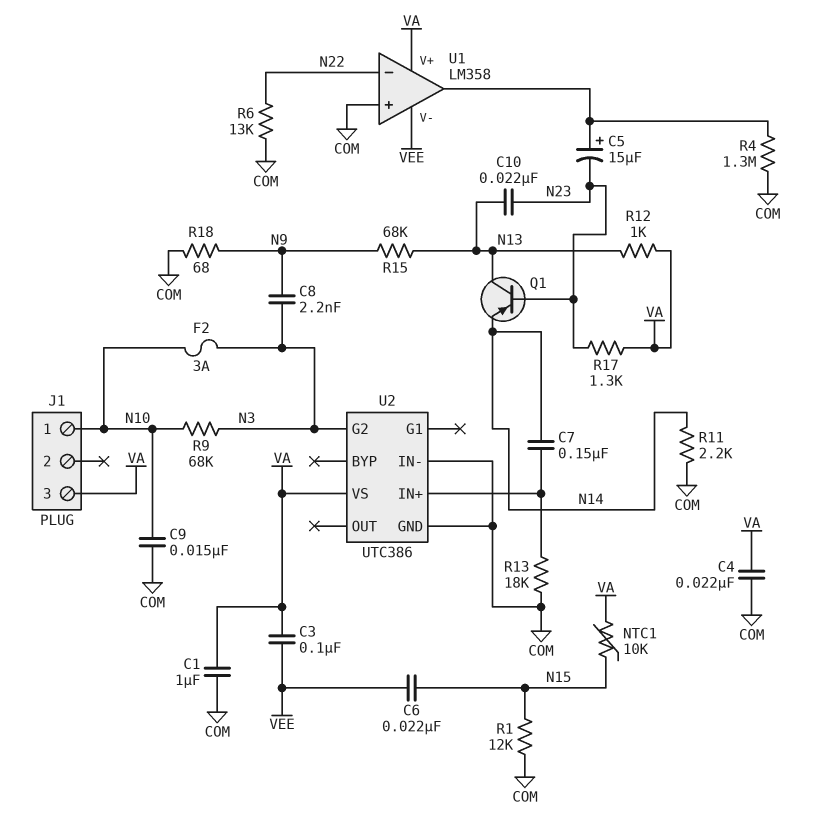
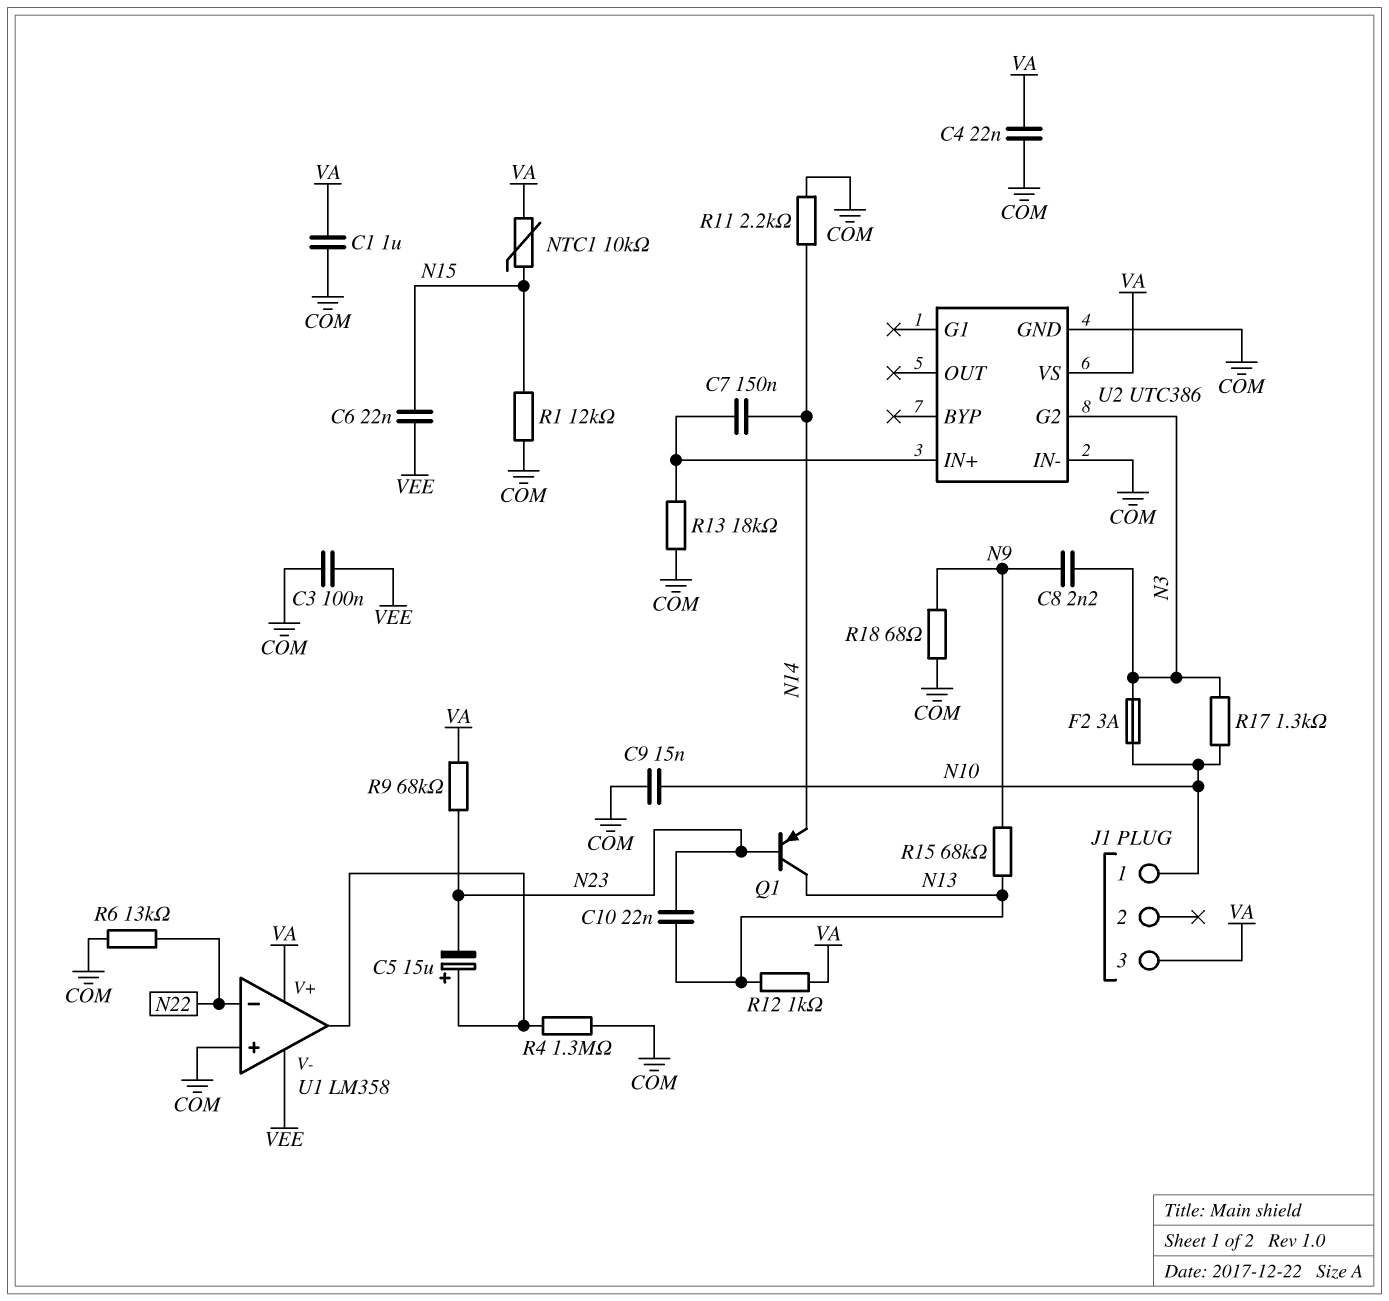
C3: 100nF (VA, VEE) -> 100nF (COM, VEE)
R9: 68k (N3, N10) -> 68k (N23, VA)
R17: 1.3k (N23, VA) -> 1.3k (N3, N10)

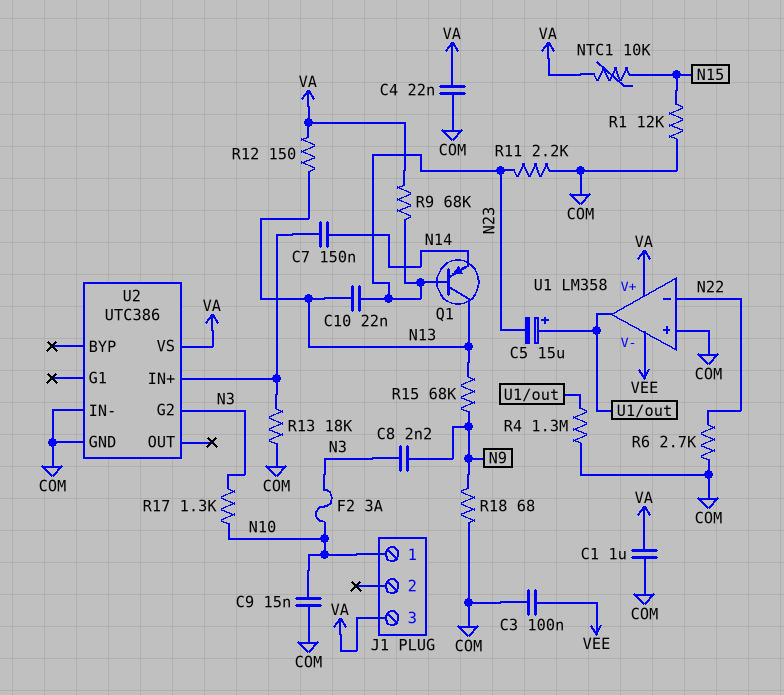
C6: 22nF (N15, VEE) -> none
R6: 13k (COM, N22) -> 2.7k (COM, N22)
R11: 2.2k (COM, N14) -> 2.2k (COM, N23)
R12: 1k (N13, VA) -> 150 (N13, VA)

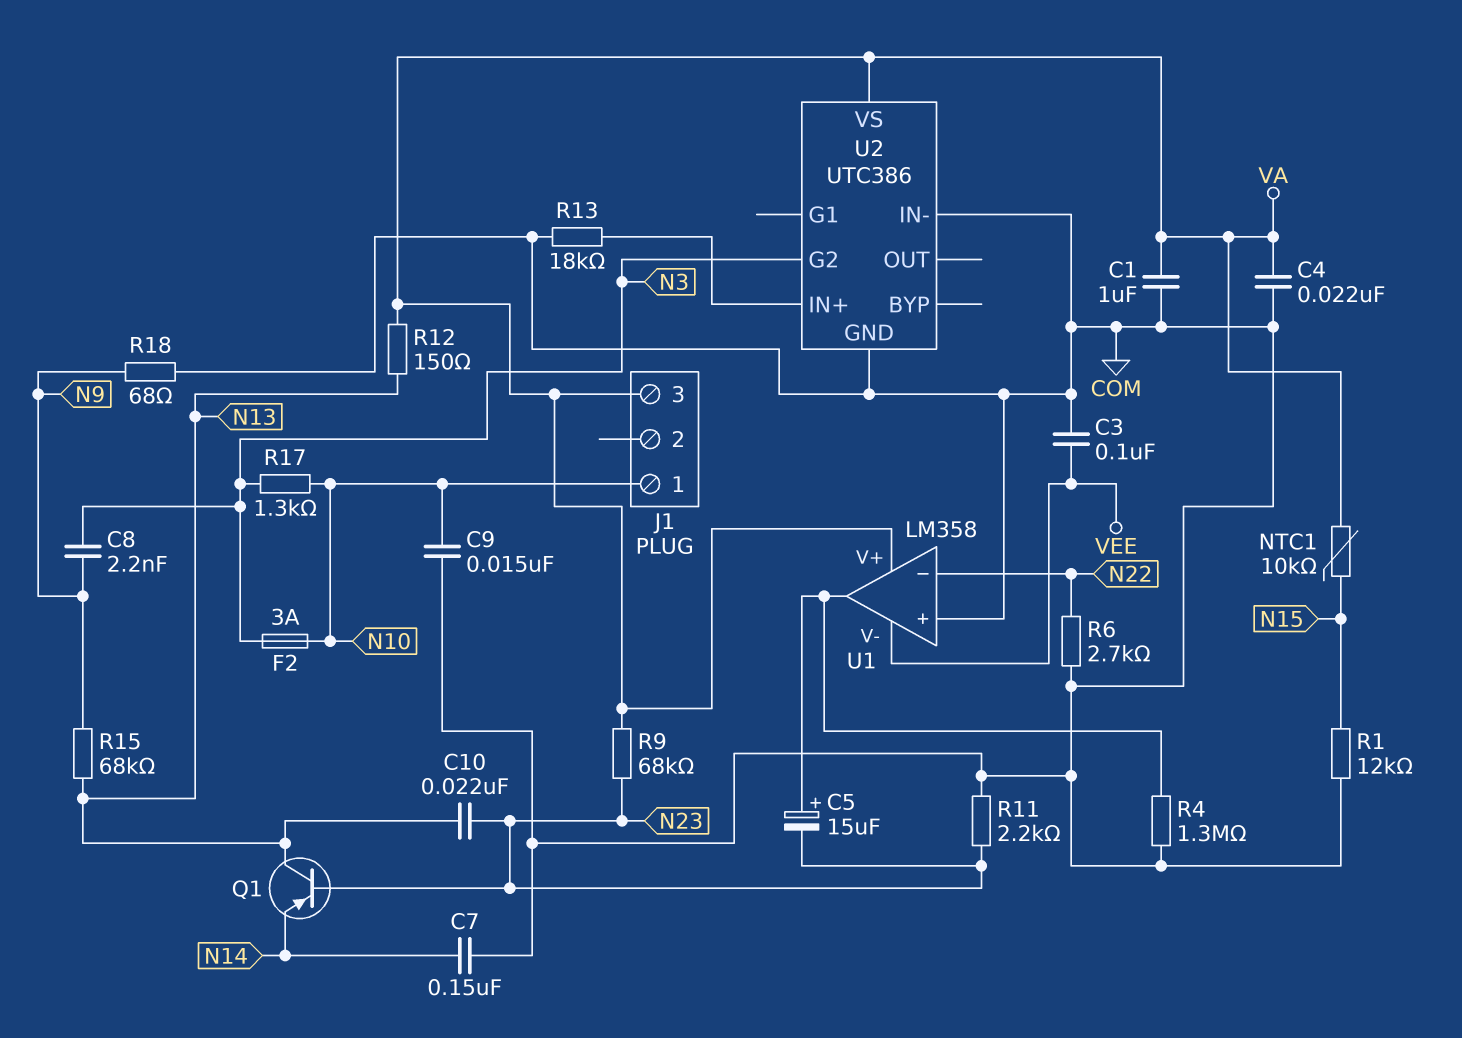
C7: 150nF (N14, U2/IN+) -> 150nF (COM, N14)

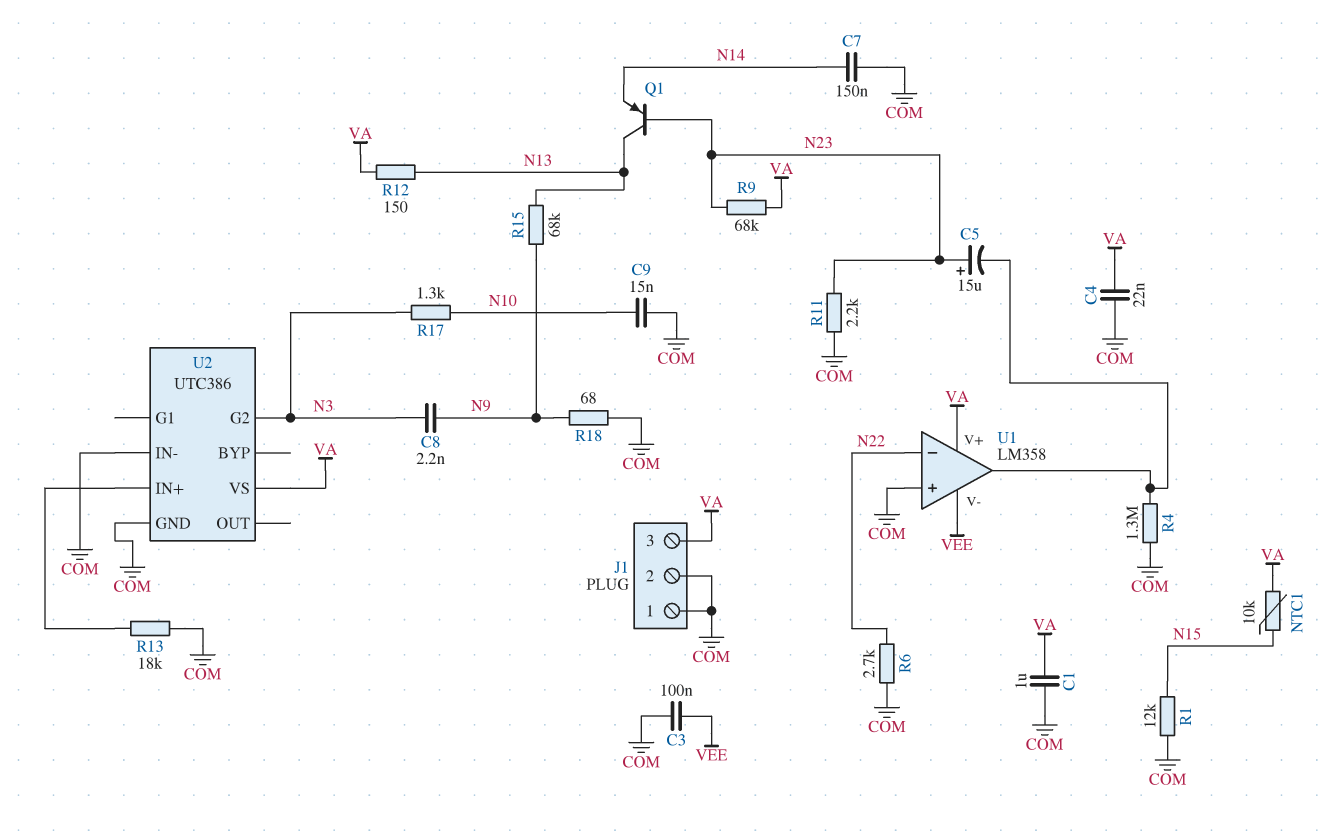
C5: 15uF (plus U1/out, minus N23) -> 15uF (plus N23, minus U1/out)
C10: 22nF (N13, N23) -> none
F2: 3A (N3, N10) -> none
J1 pin 1: N10 -> COM
J1 pin 2: none -> COM

